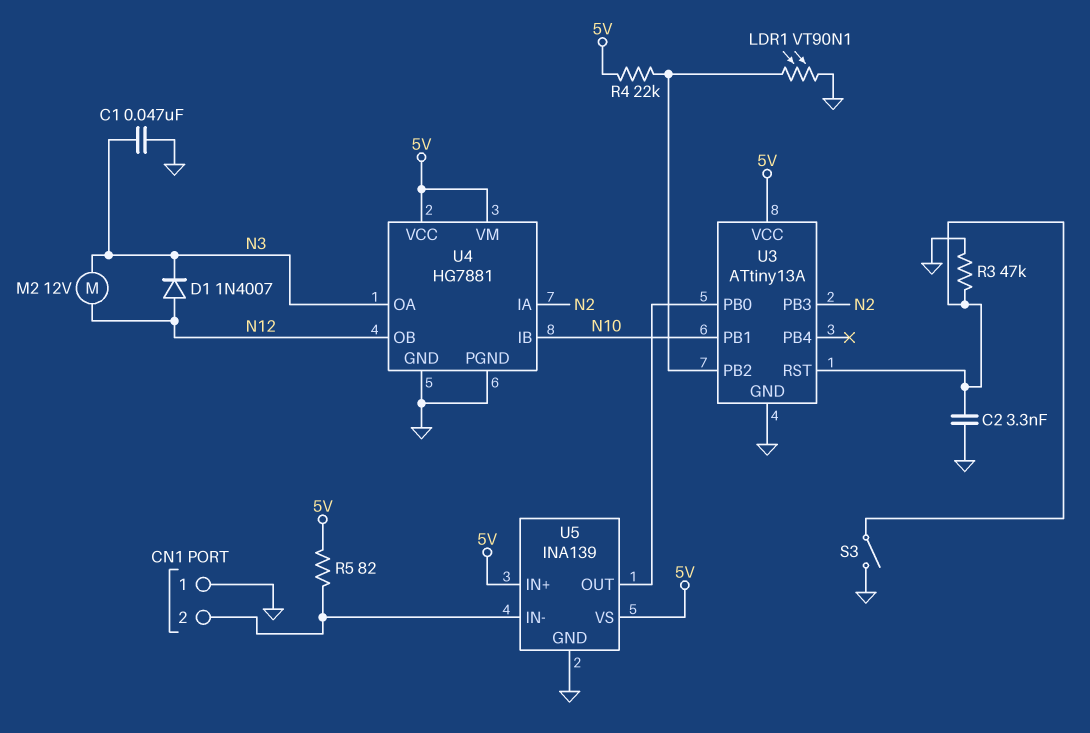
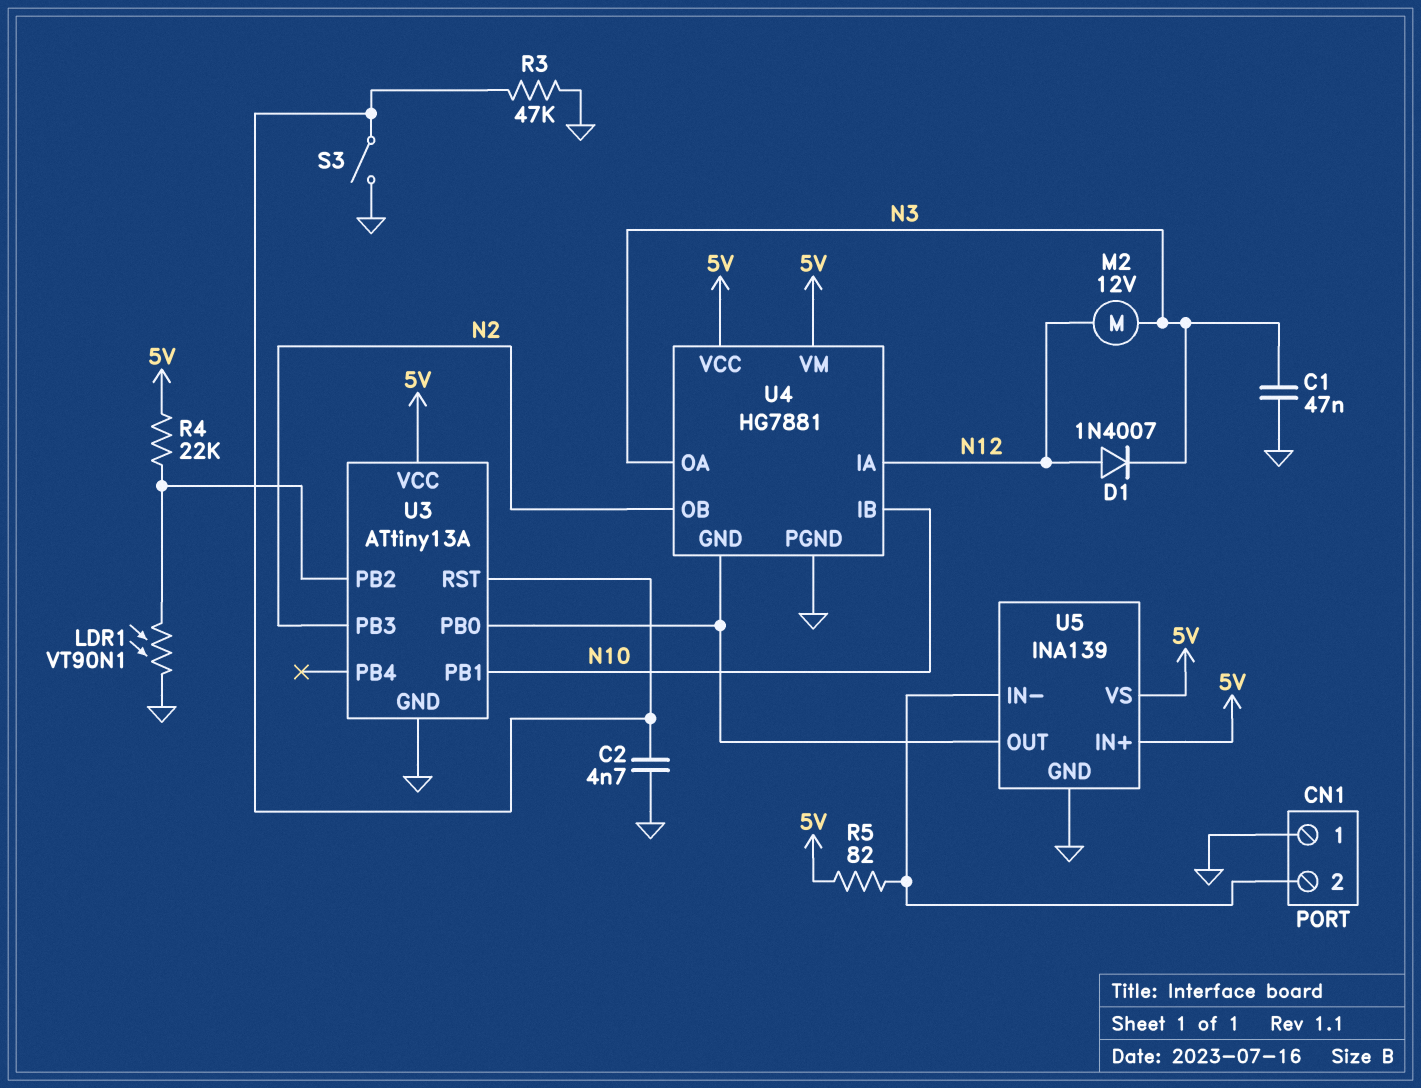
C2: 3.3nF (GND, U3/RST) -> 4.7nF (GND, U3/RST)
U4 pin GND: GND -> U3/PB0
U4 pin IA: N2 -> N12
U4 pin OB: N12 -> N2

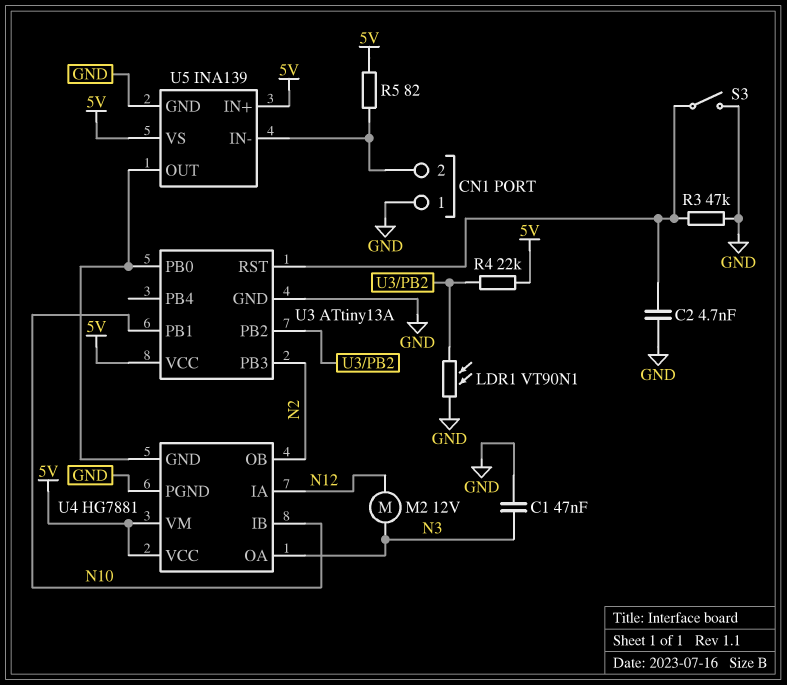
D1: diode 1N4007 (A N12, K N3) -> none

